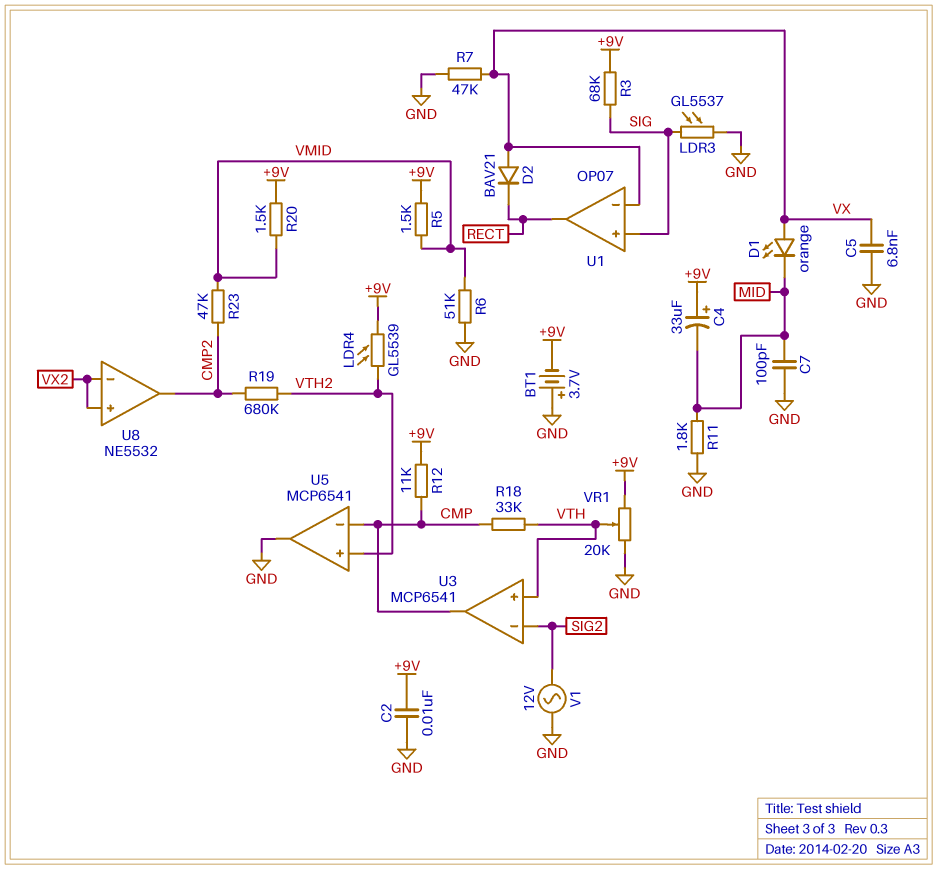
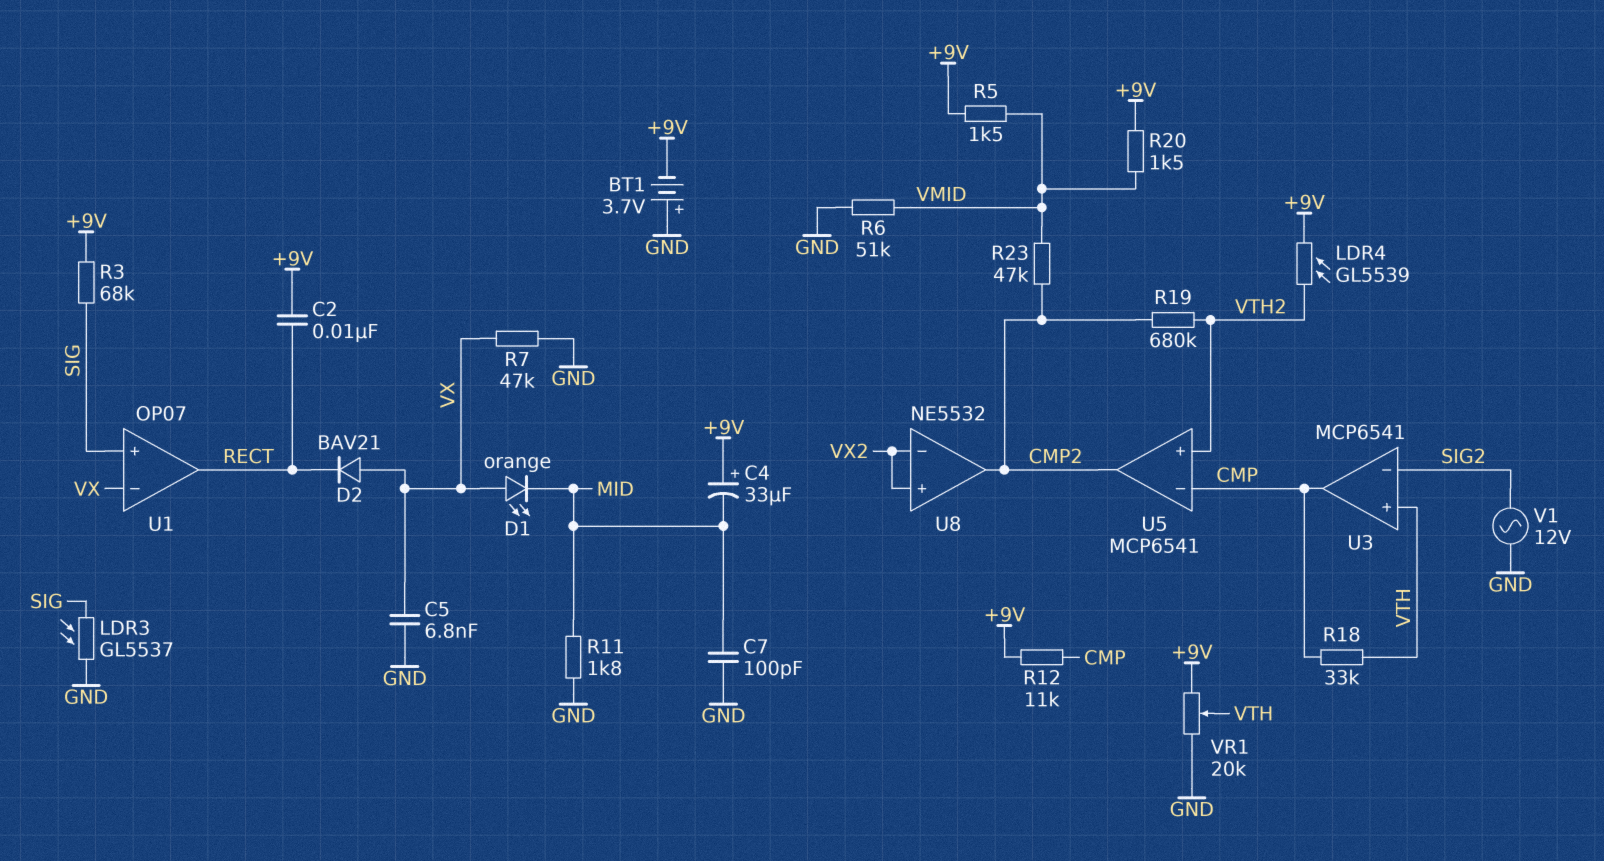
C2: 10nF (+9V, GND) -> 10nF (+9V, RECT)
U5 pin out: GND -> CMP2

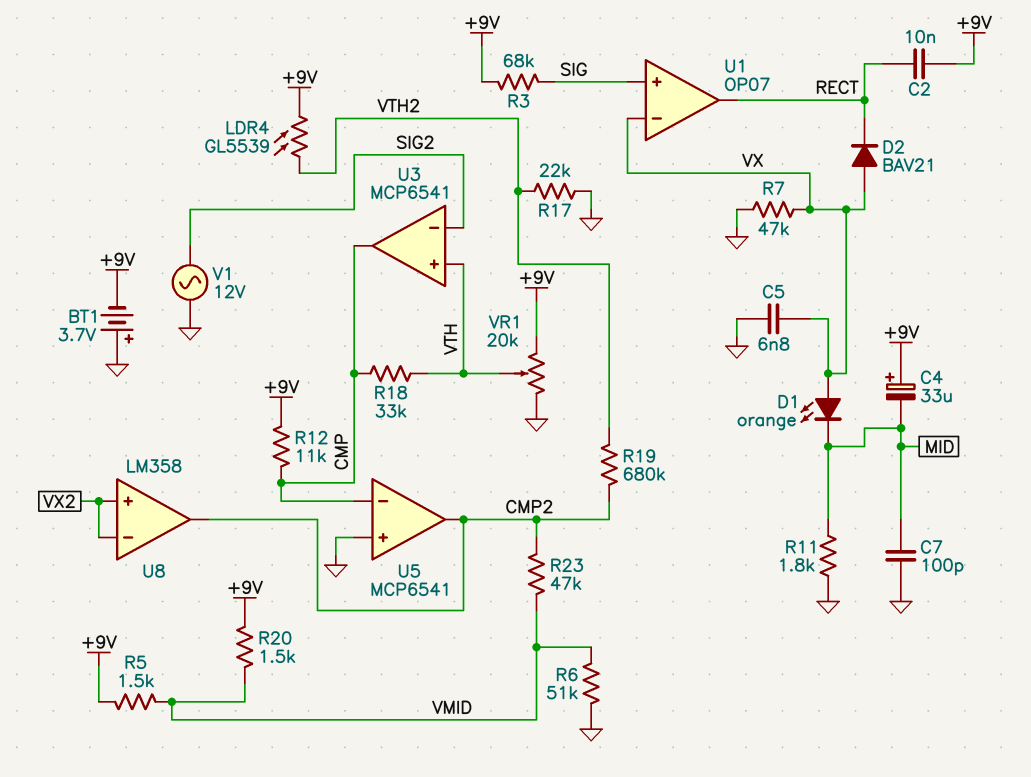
LDR3: GL5537 (GND, SIG) -> none
R17: none -> 22k (GND, VTH2)
U5 pin in+: VTH2 -> GND
U8: NE5532 -> LM358

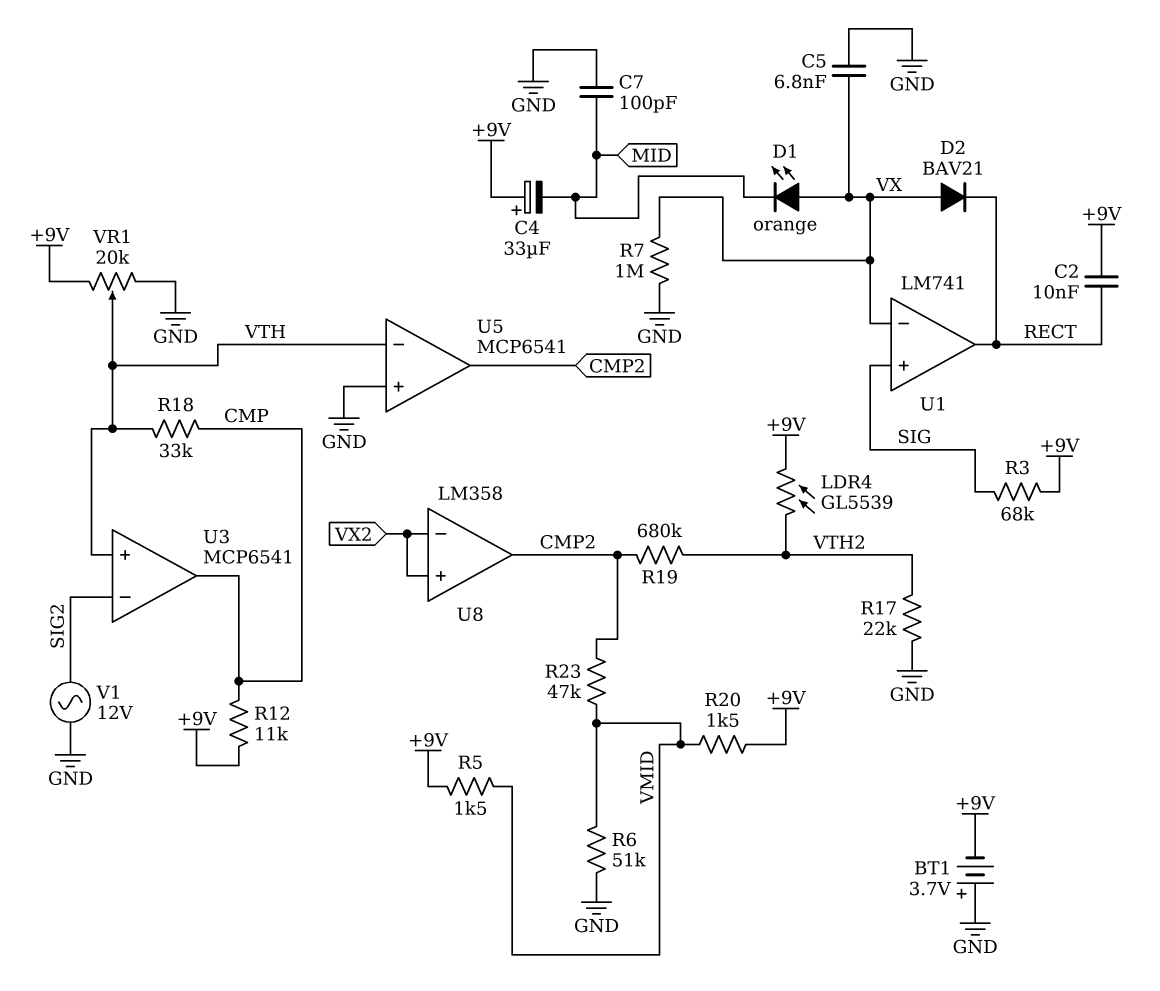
R7: 47k (GND, VX) -> 1M (GND, VX)
R11: 1.8k (GND, MID) -> none
U1: OP07 -> LM741
U5 pin in-: CMP -> VTH

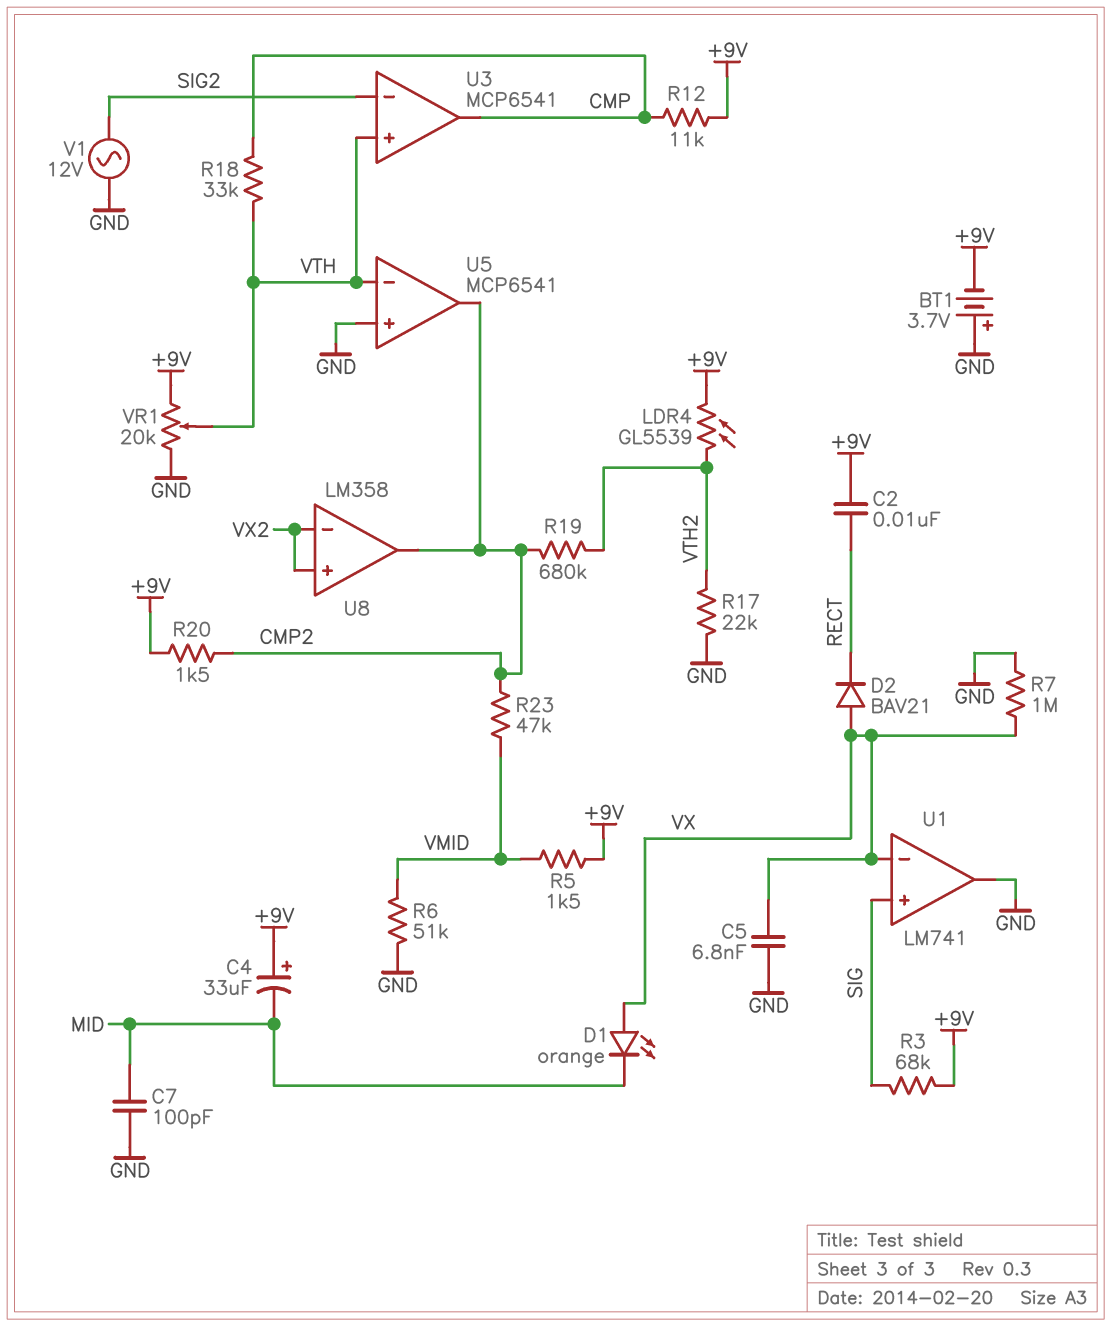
R20: 1.5k (+9V, VMID) -> 1.5k (+9V, CMP2)
U1 pin out: RECT -> GND

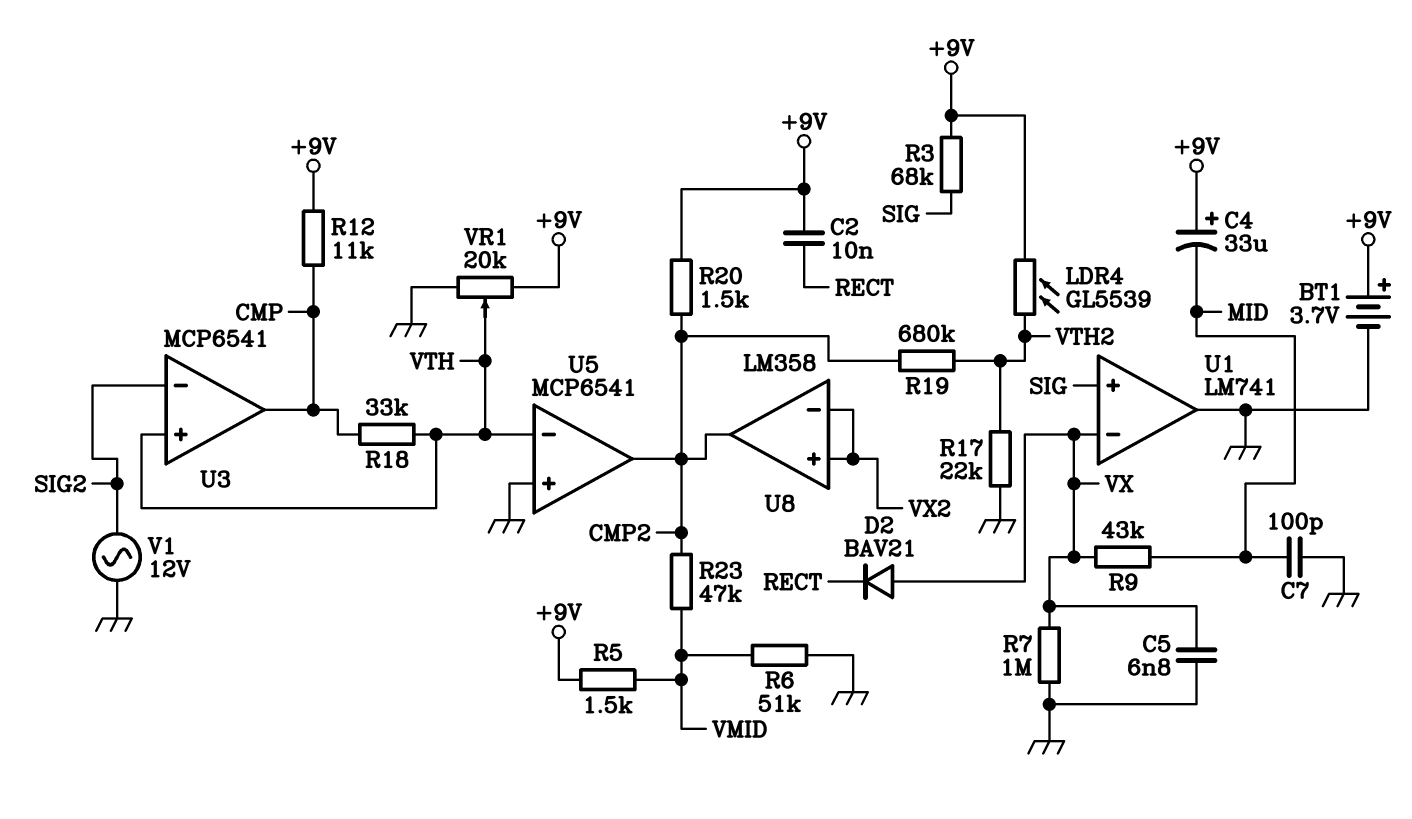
BT1: 3.7V (plus GND, minus +9V) -> 3.7V (plus +9V, minus GND)
D1: LED orange (A VX, K MID) -> none
R9: none -> 43k (MID, VX)

